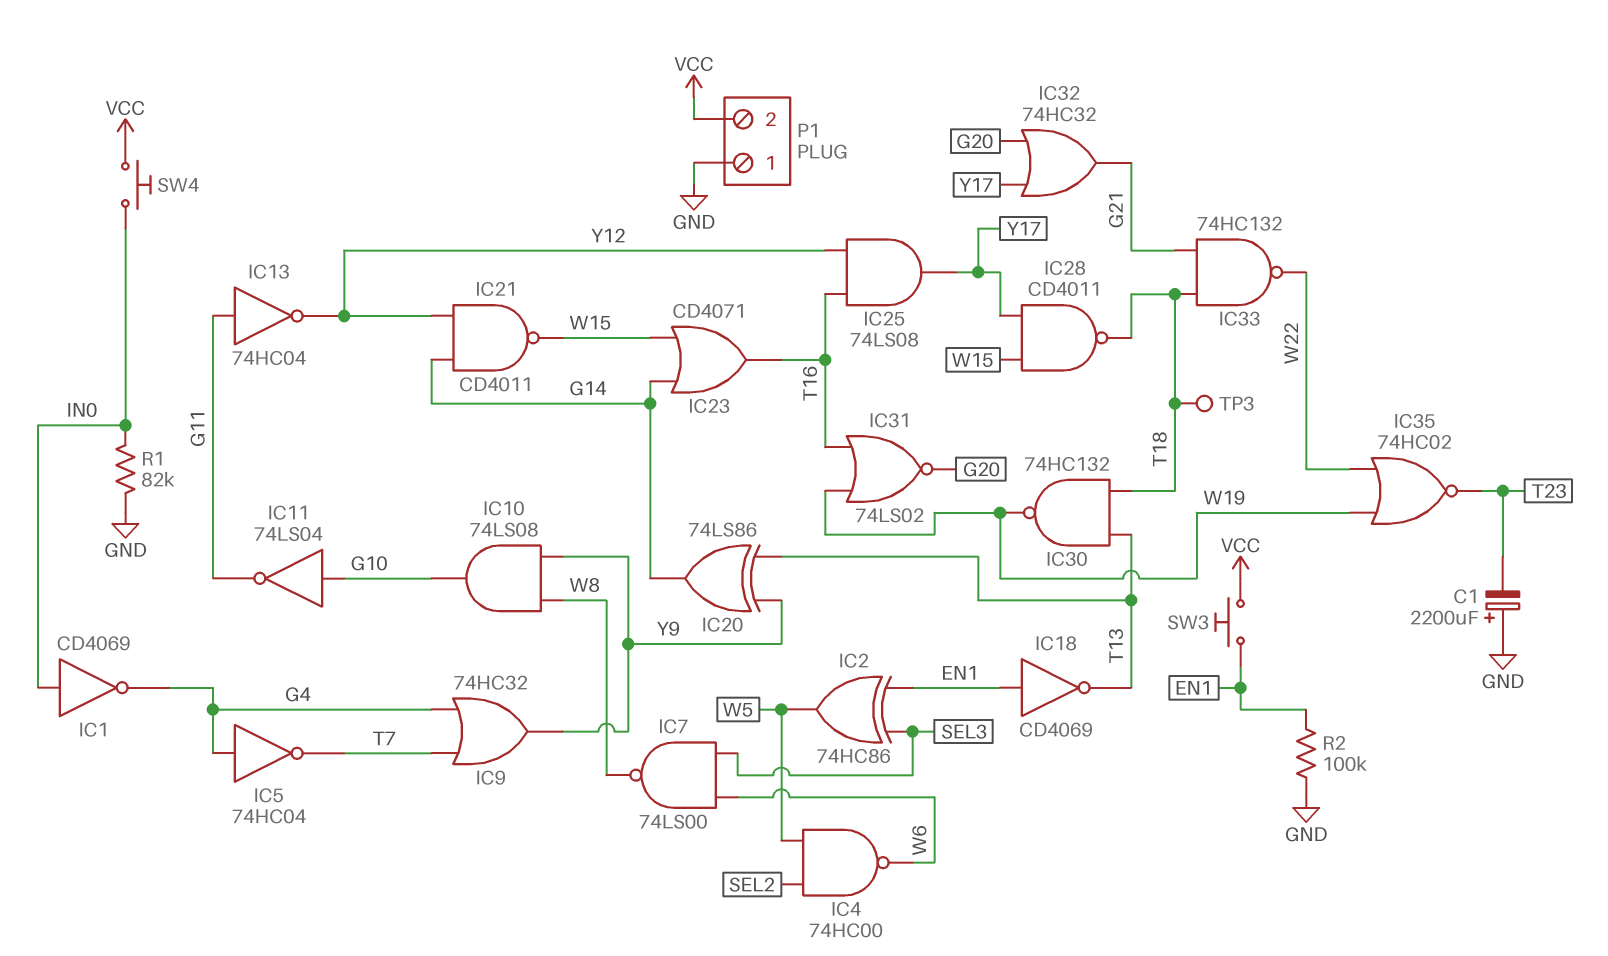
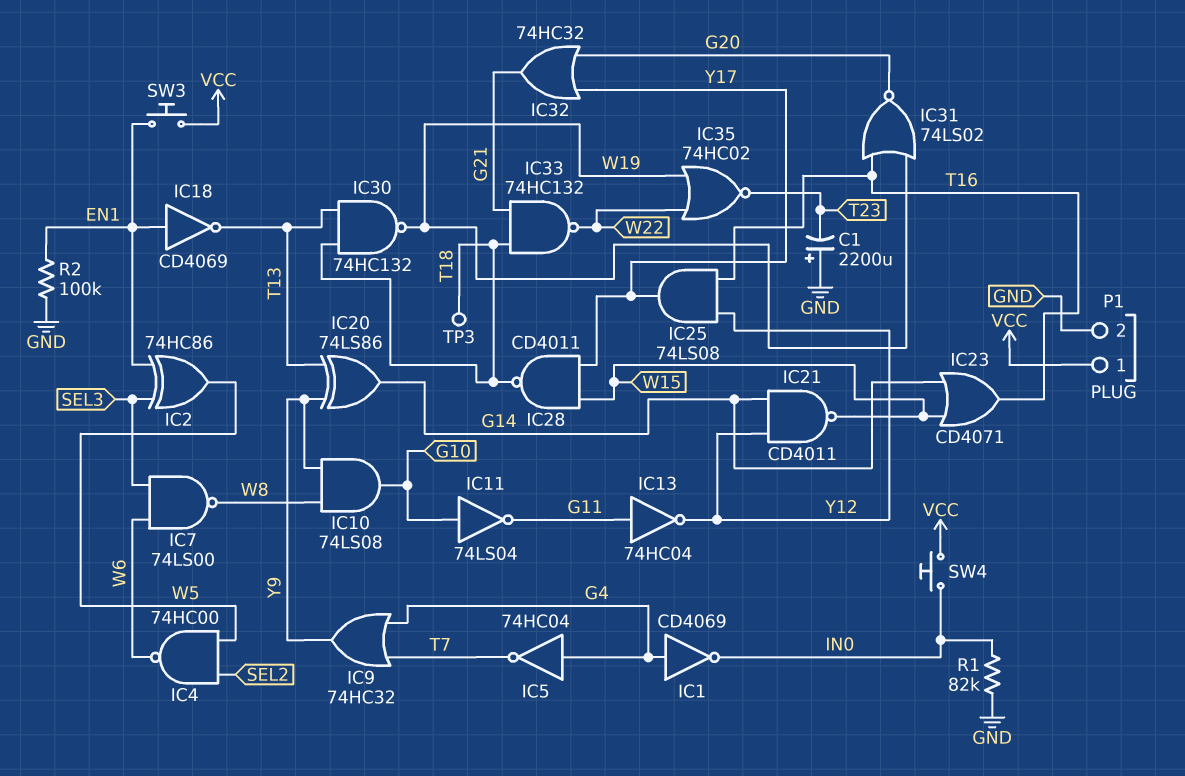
IC1: NOT CD4069 (in IN0, out G4) -> NOT CD4069 (in G4, out IN0)
P1 pin 1: GND -> VCC
P1 pin 2: VCC -> GND

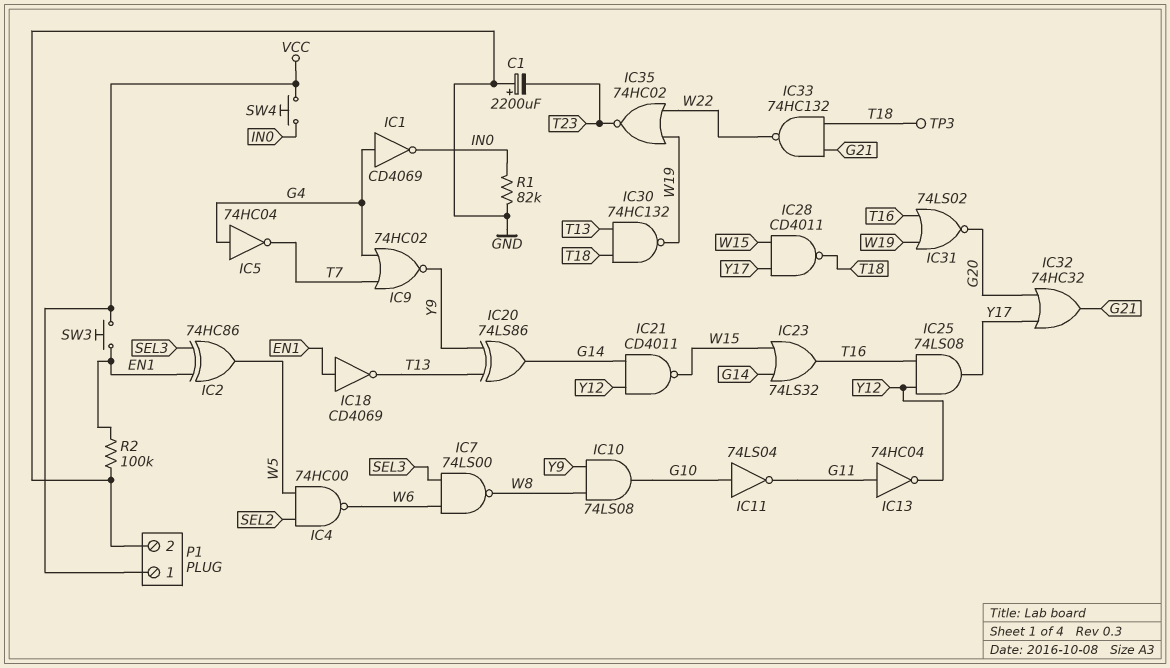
IC9: OR 74HC32 (in G4, in T7, out Y9) -> NOR 74HC02 (in G4, in T7, out Y9)
IC23: OR CD4071 (in G14, in W15, out T16) -> OR 74LS32 (in G14, in W15, out T16)

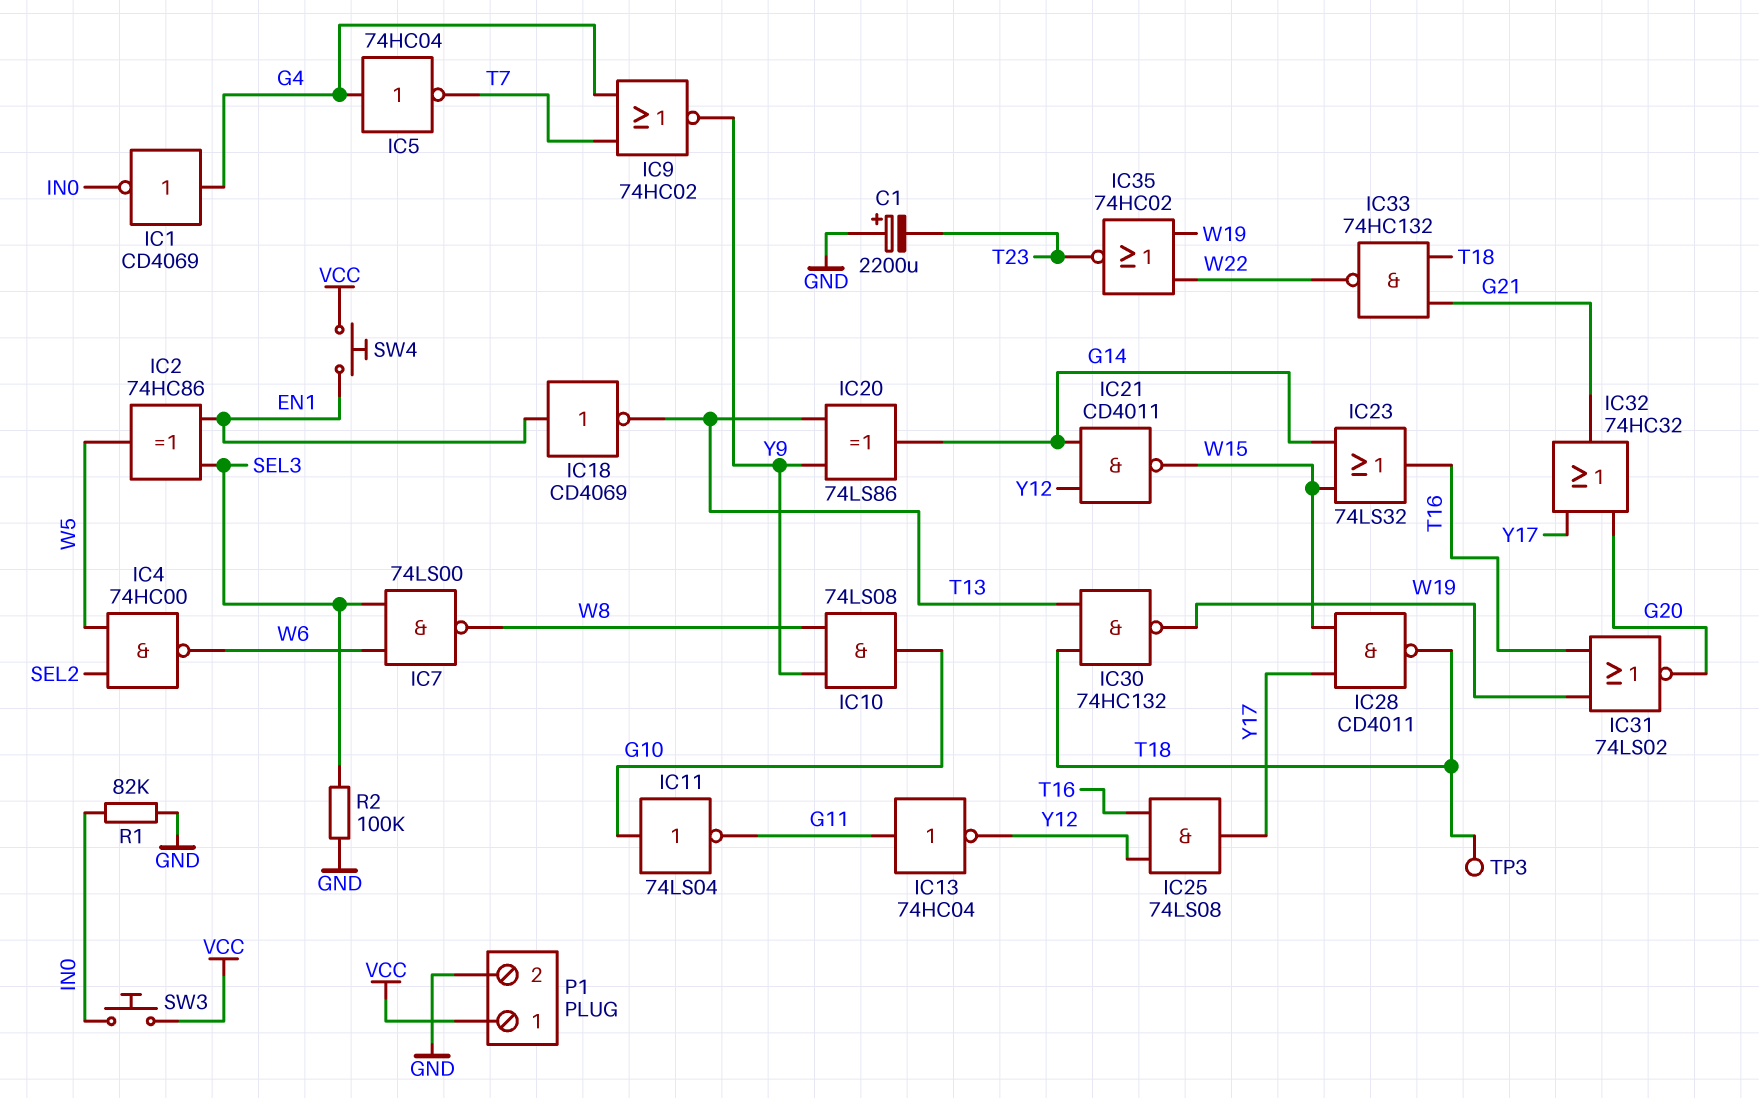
R2: 100k (EN1, GND) -> 100k (GND, SEL3)
SW3: button (EN1, VCC) -> button (IN0, VCC)
SW4: button (IN0, VCC) -> button (EN1, VCC)

